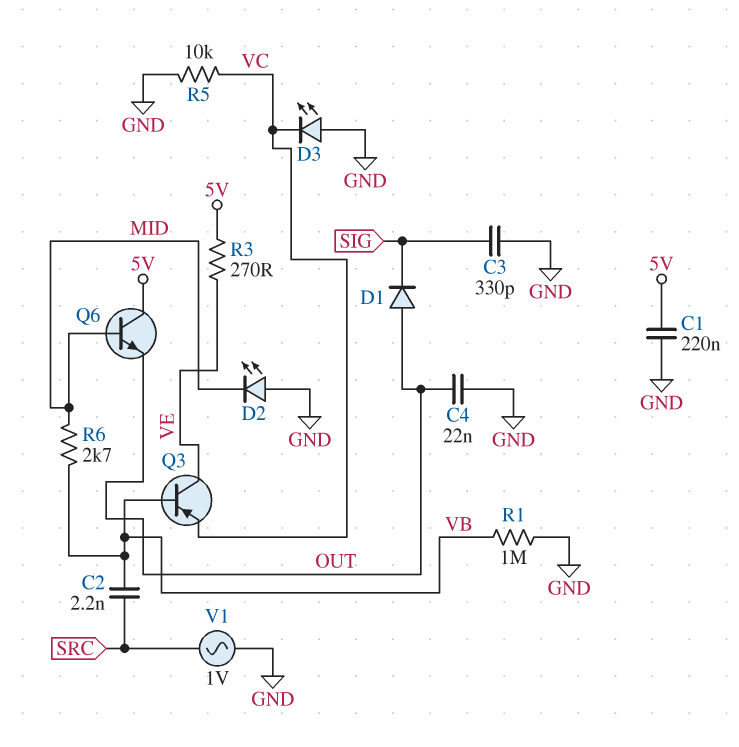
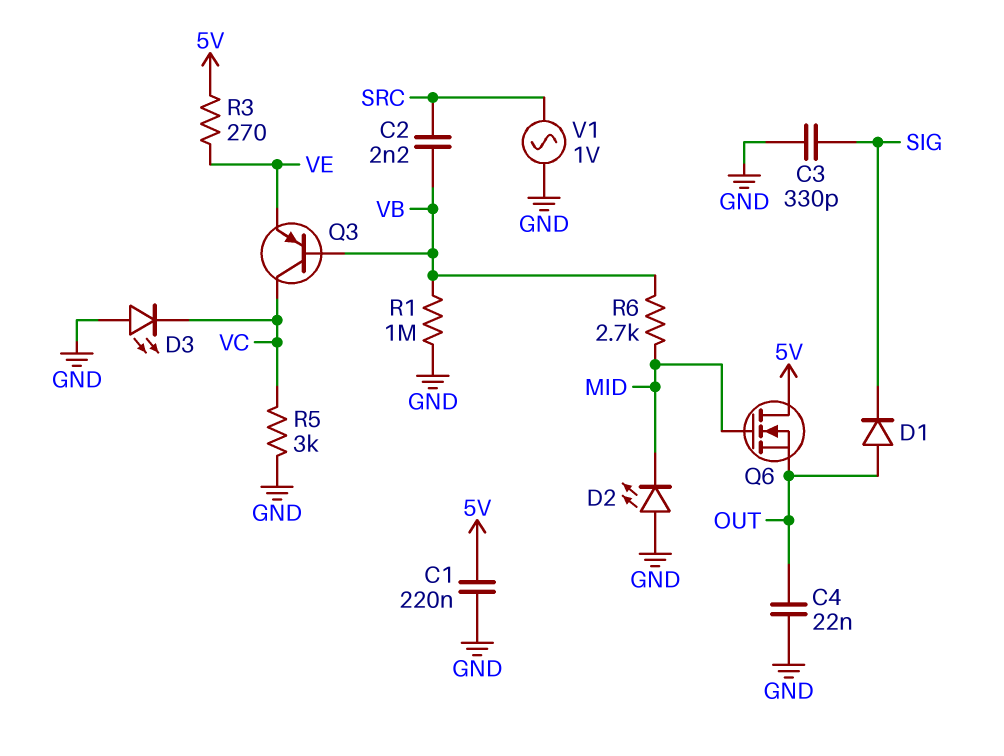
Q3: PNP (B VB, C VE, E VC) -> PNP (B VB, C VC, E VE)
Q6: NPN (B MID, C 5V, E OUT) -> NMOS (G MID, D 5V, S OUT)
R5: 10k (GND, VC) -> 3k (GND, VC)

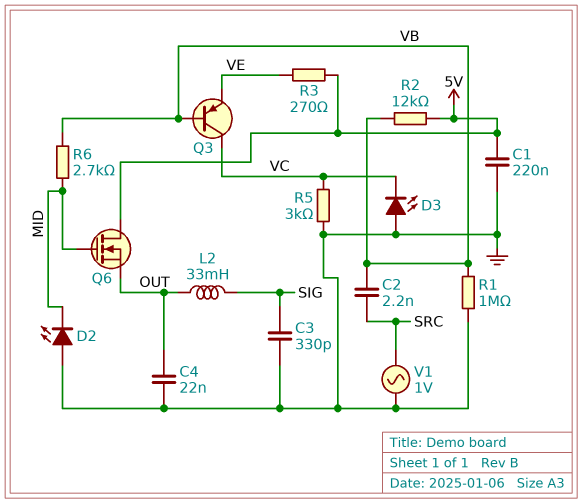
D1: diode (A OUT, K SIG) -> none
L2: none -> 33mH (OUT, SIG)
R2: none -> 12k (5V, VB)

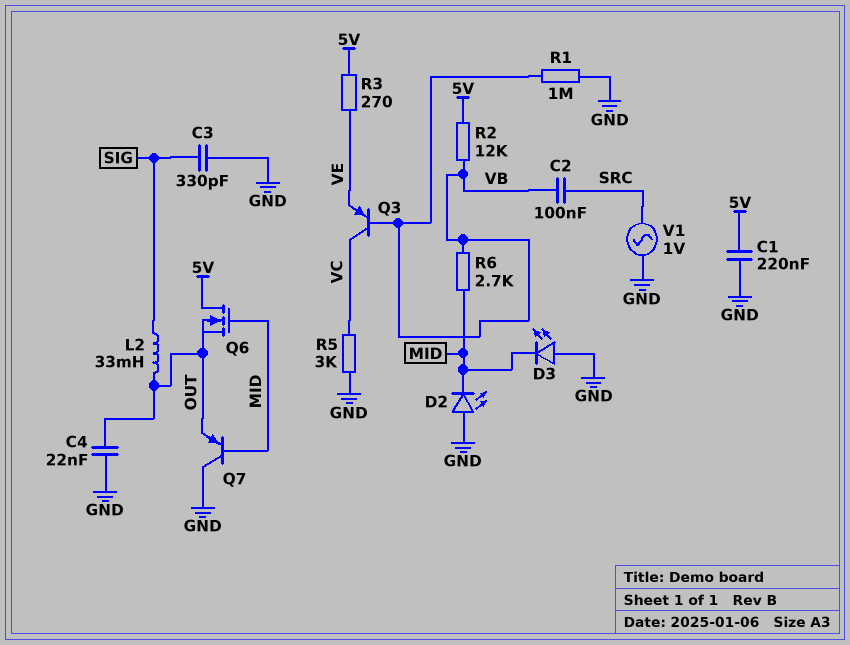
C2: 2.2nF (SRC, VB) -> 100nF (SRC, VB)
D3: LED (A GND, K VC) -> LED (A GND, K MID)
Q7: none -> PNP (B MID, C GND, E OUT)

